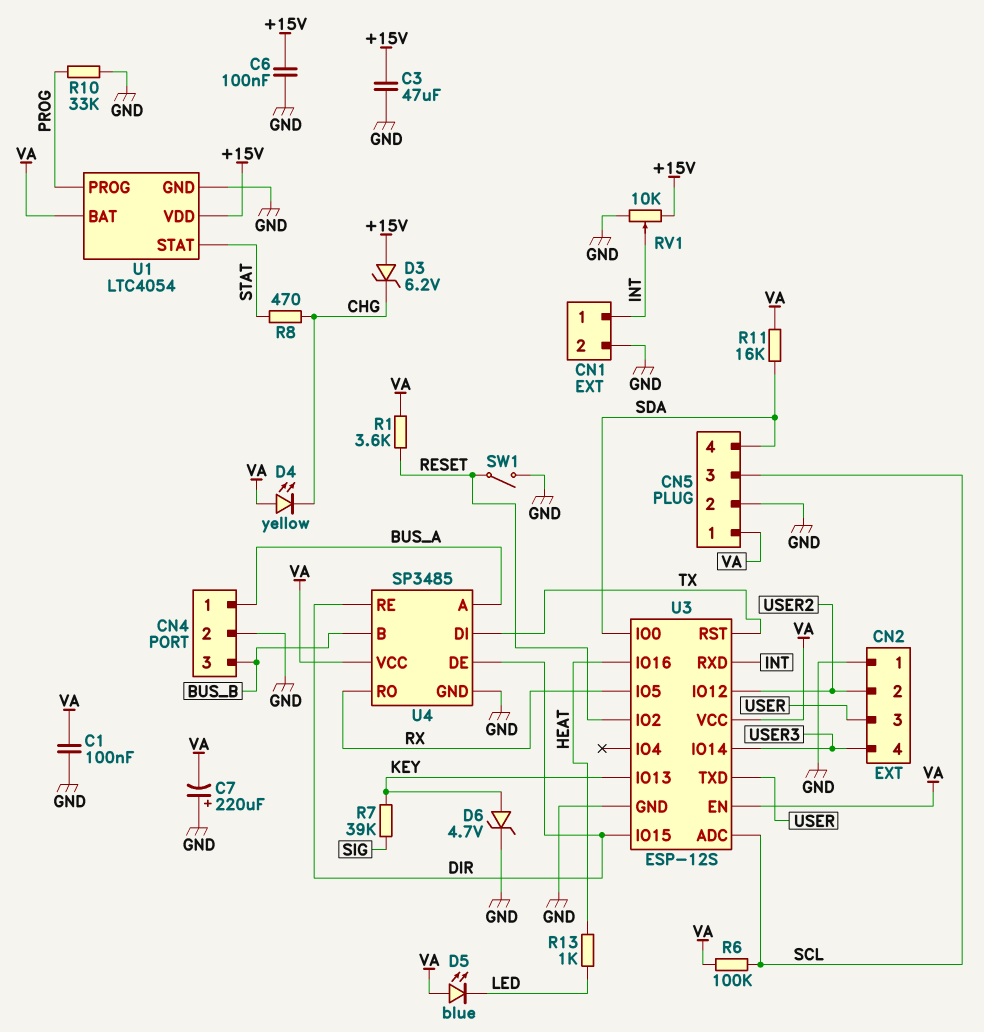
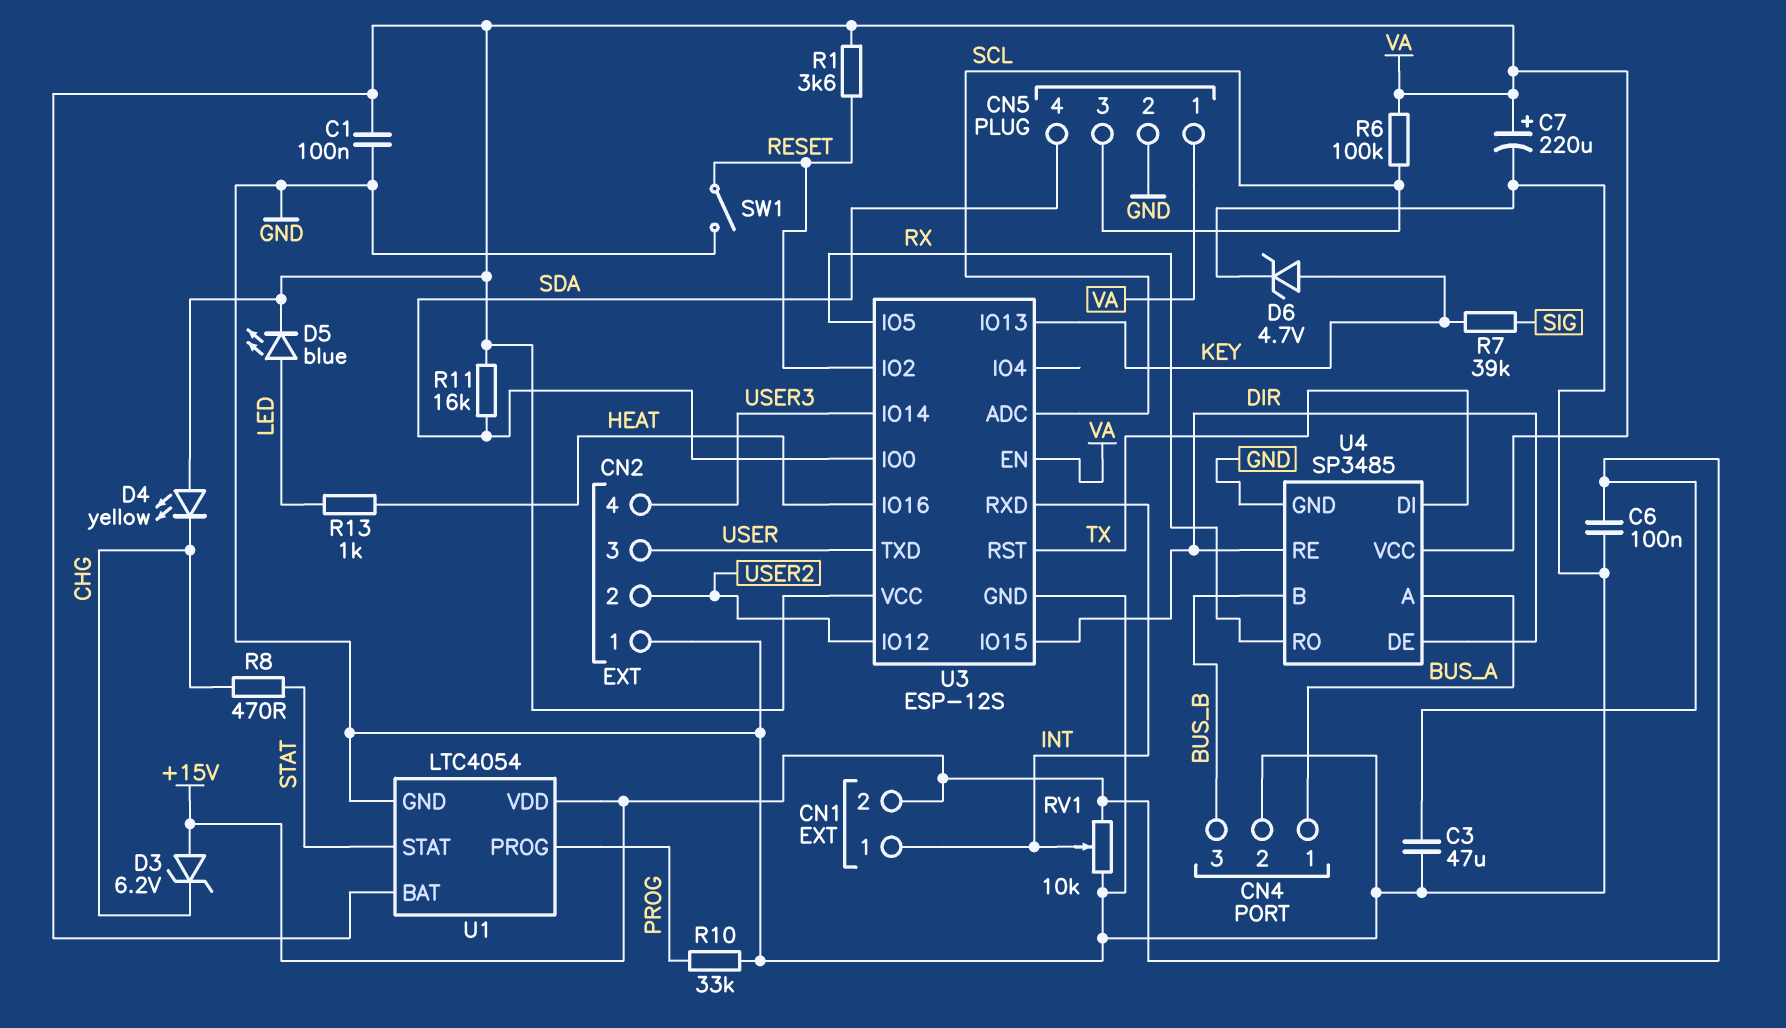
C7: 220uF (plus GND, minus VA) -> 220uF (plus VA, minus GND)
CN1 pin 2: GND -> +15V
D5: LED blue (A VA, K LED) -> LED blue (A LED, K VA)

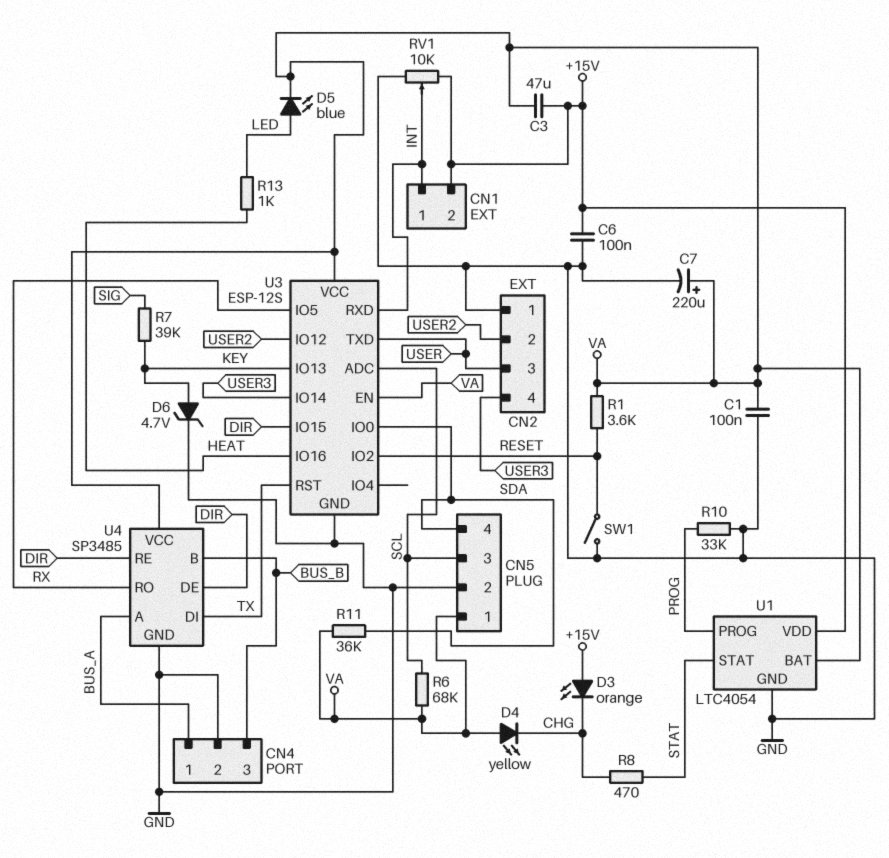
C3: 47uF (+15V, GND) -> 47uF (+15V, VA)
D3: zener 6.2V (A +15V, K CHG) -> LED orange (A +15V, K CHG)
R6: 100k (SCL, VA) -> 68k (SCL, VA)
R11: 16k (SDA, VA) -> 36k (SDA, VA)

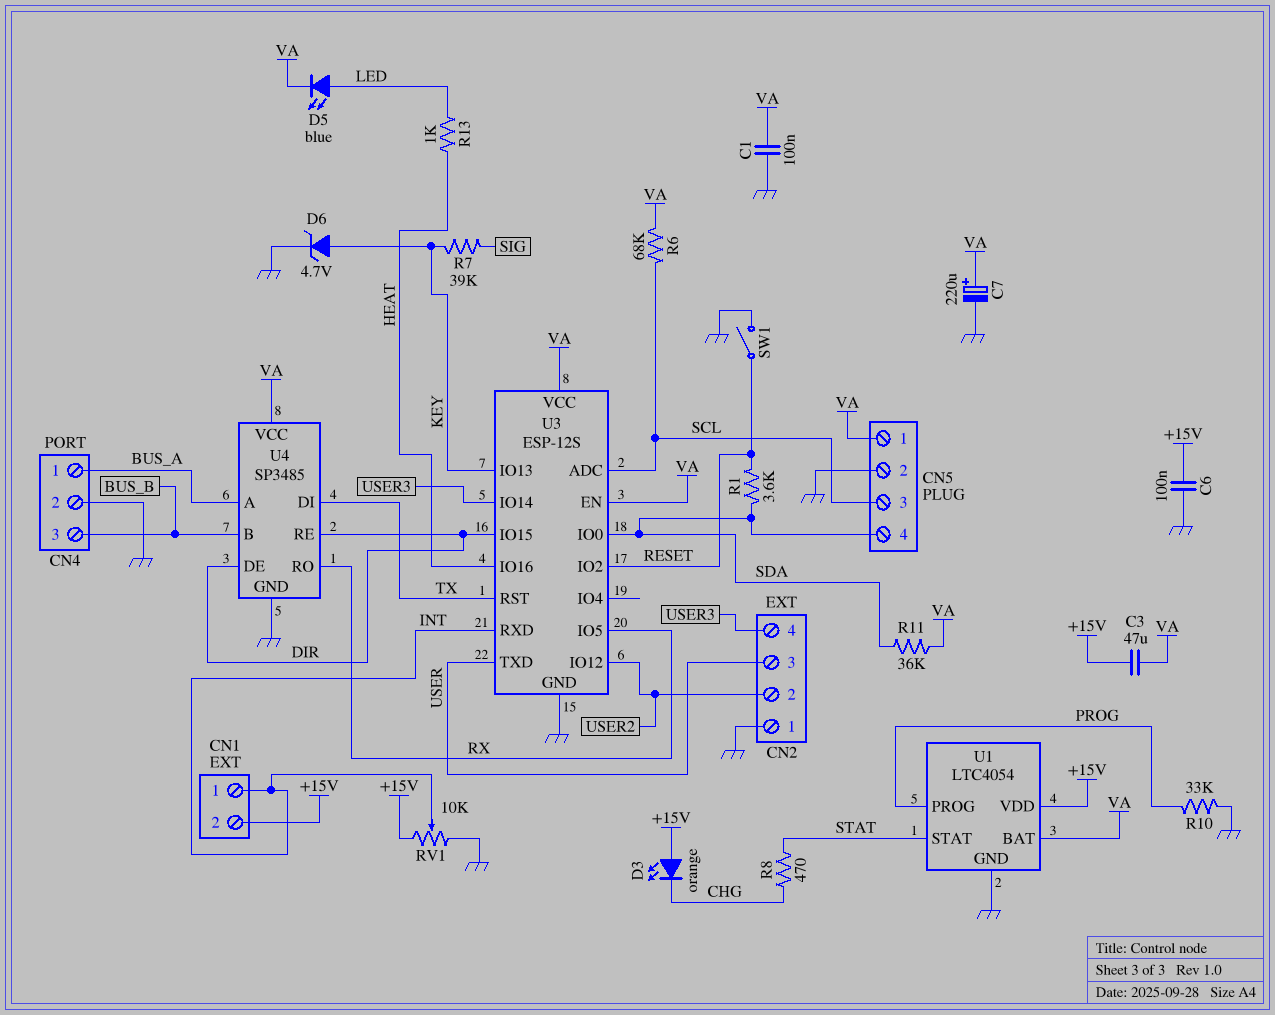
D4: LED yellow (A VA, K CHG) -> none
R1: 3.6k (RESET, VA) -> 3.6k (RESET, SDA)

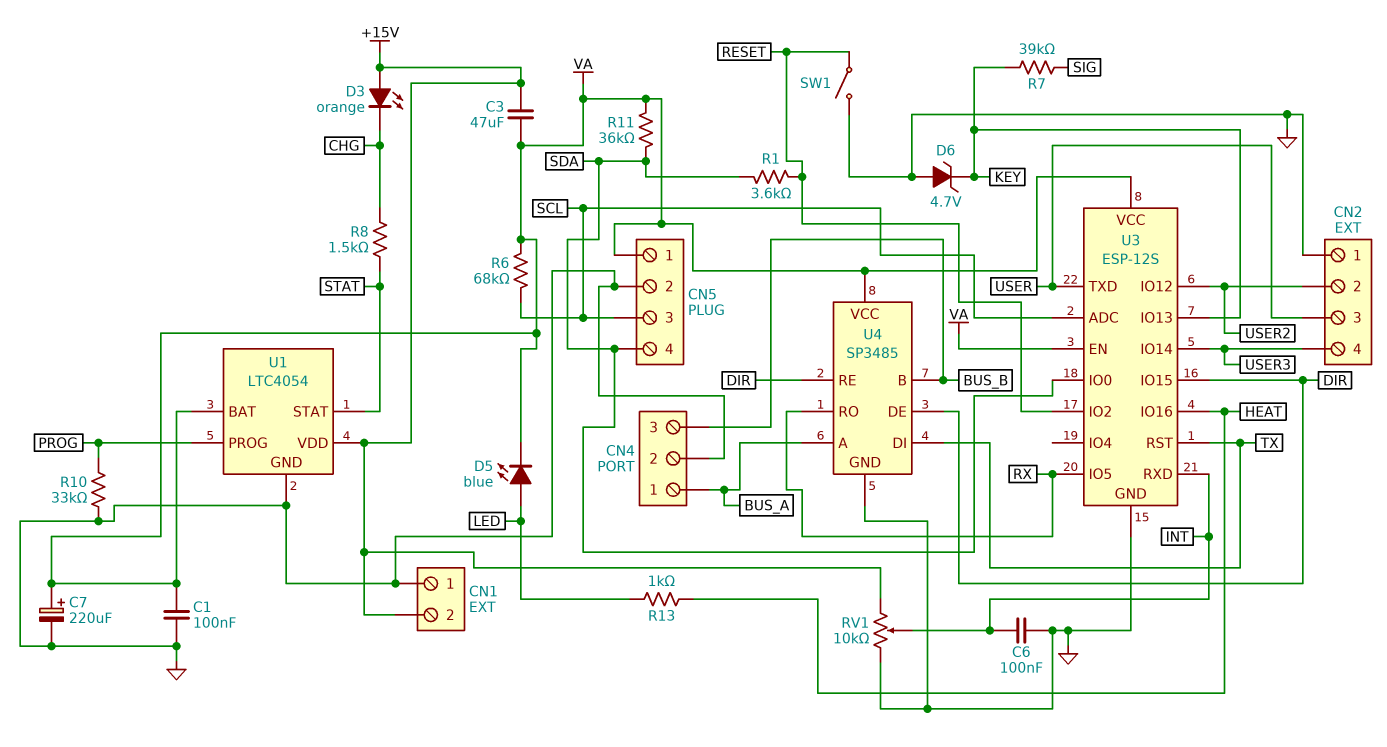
C6: 100nF (+15V, GND) -> 100nF (GND, INT)
CN1 pin 1: INT -> GND
D6: zener 4.7V (A KEY, K GND) -> zener 4.7V (A GND, K KEY)
R8: 470 (CHG, STAT) -> 1.5k (CHG, STAT)

